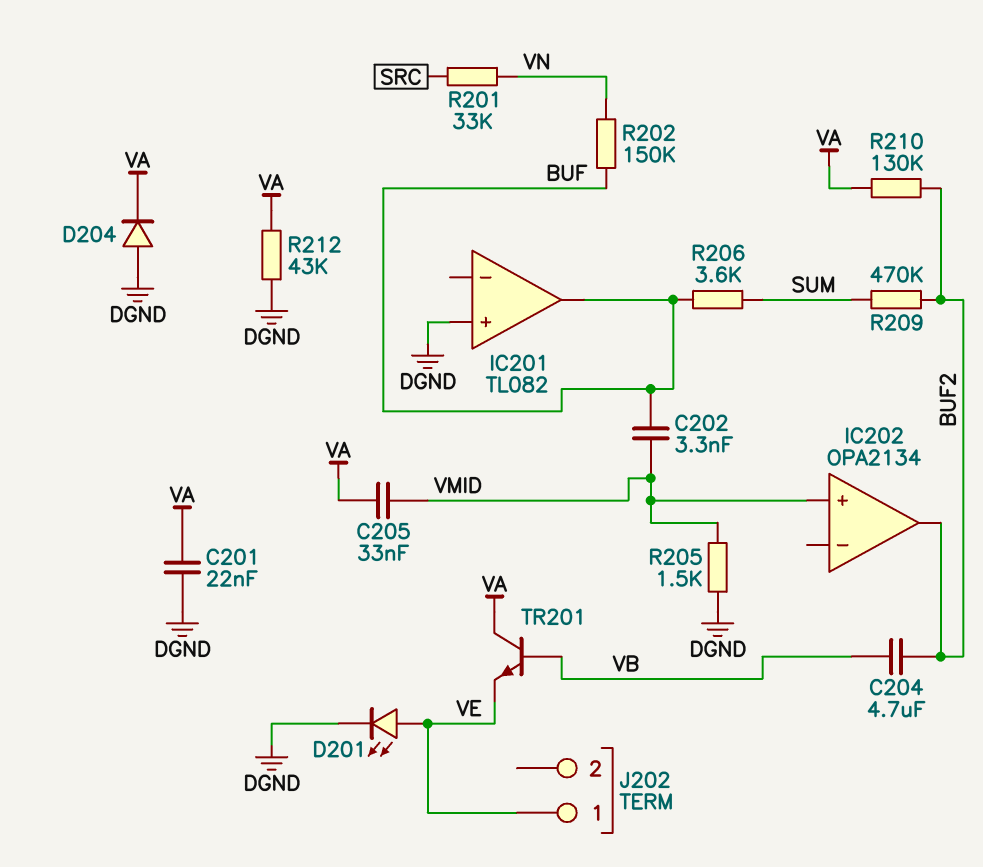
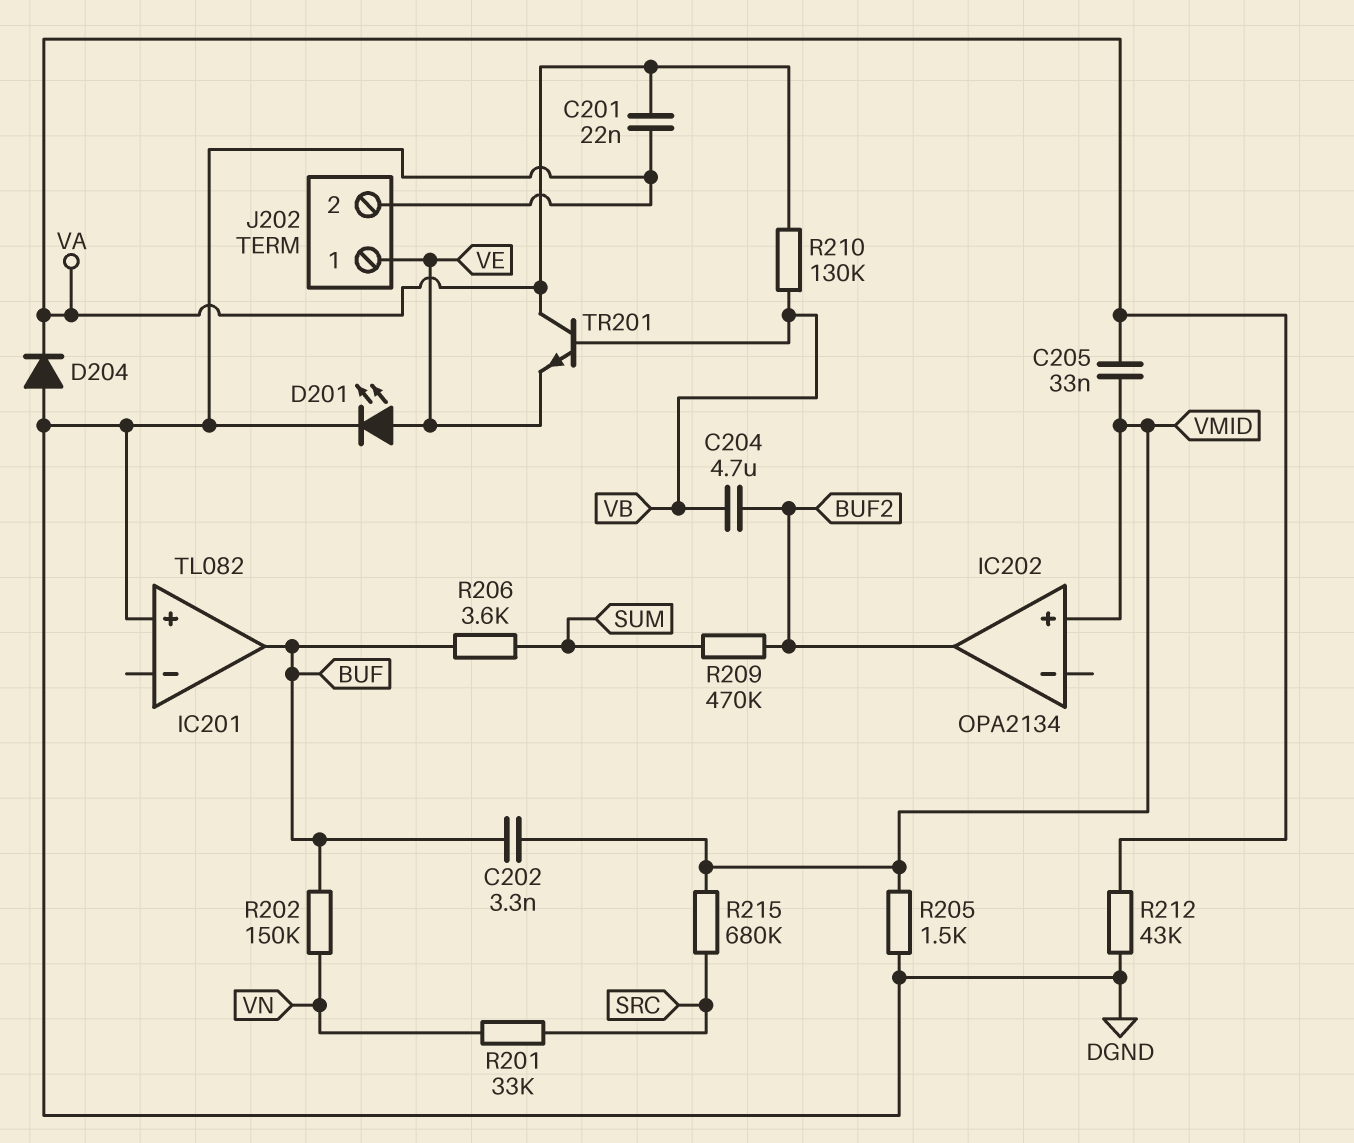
J202 pin 2: none -> DGND
R210: 130k (BUF2, VA) -> 130k (VA, VB)
R215: none -> 680k (SRC, VMID)

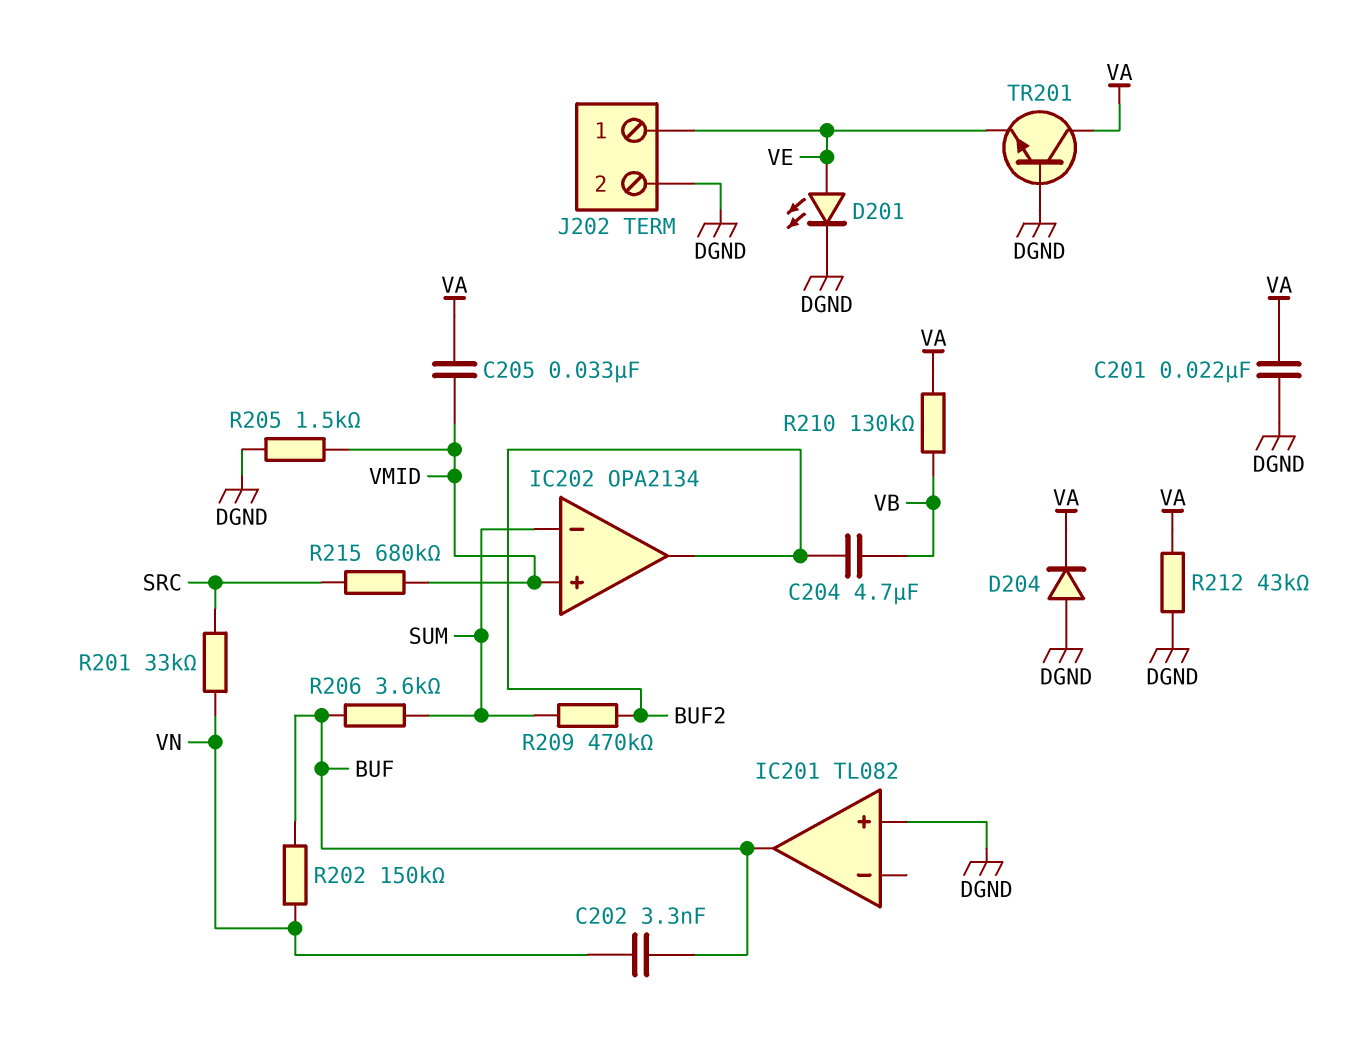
C202: 3.3nF (BUF, VMID) -> 3.3nF (BUF, VN)
IC202 pin in-: none -> SUM
TR201: NPN (B VB, C VA, E VE) -> NPN (B DGND, C VA, E VE)

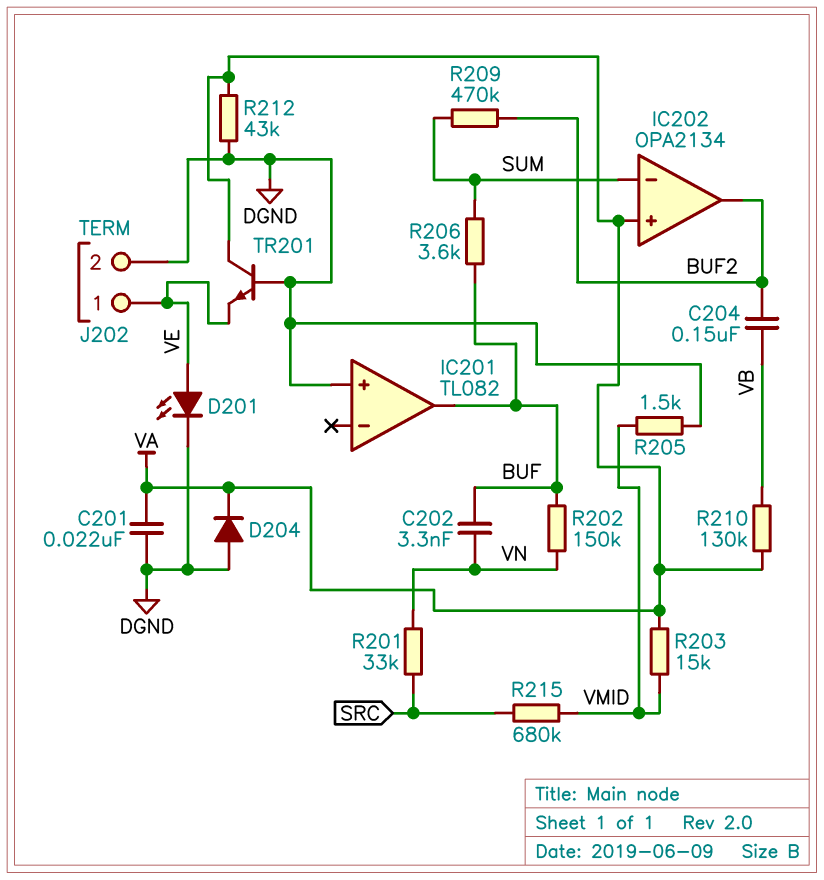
C204: 4.7uF (BUF2, VB) -> 150nF (BUF2, VB)
C205: 33nF (VA, VMID) -> none
IC202 pin in+: VMID -> VA
R203: none -> 15k (VA, VMID)

